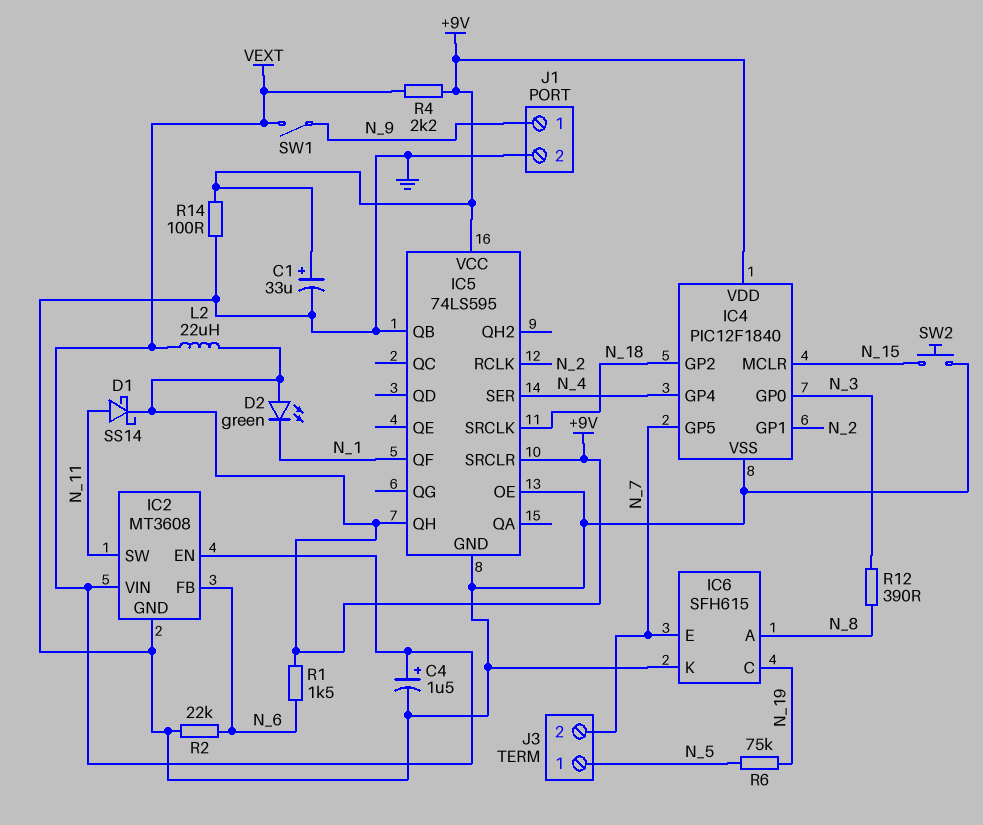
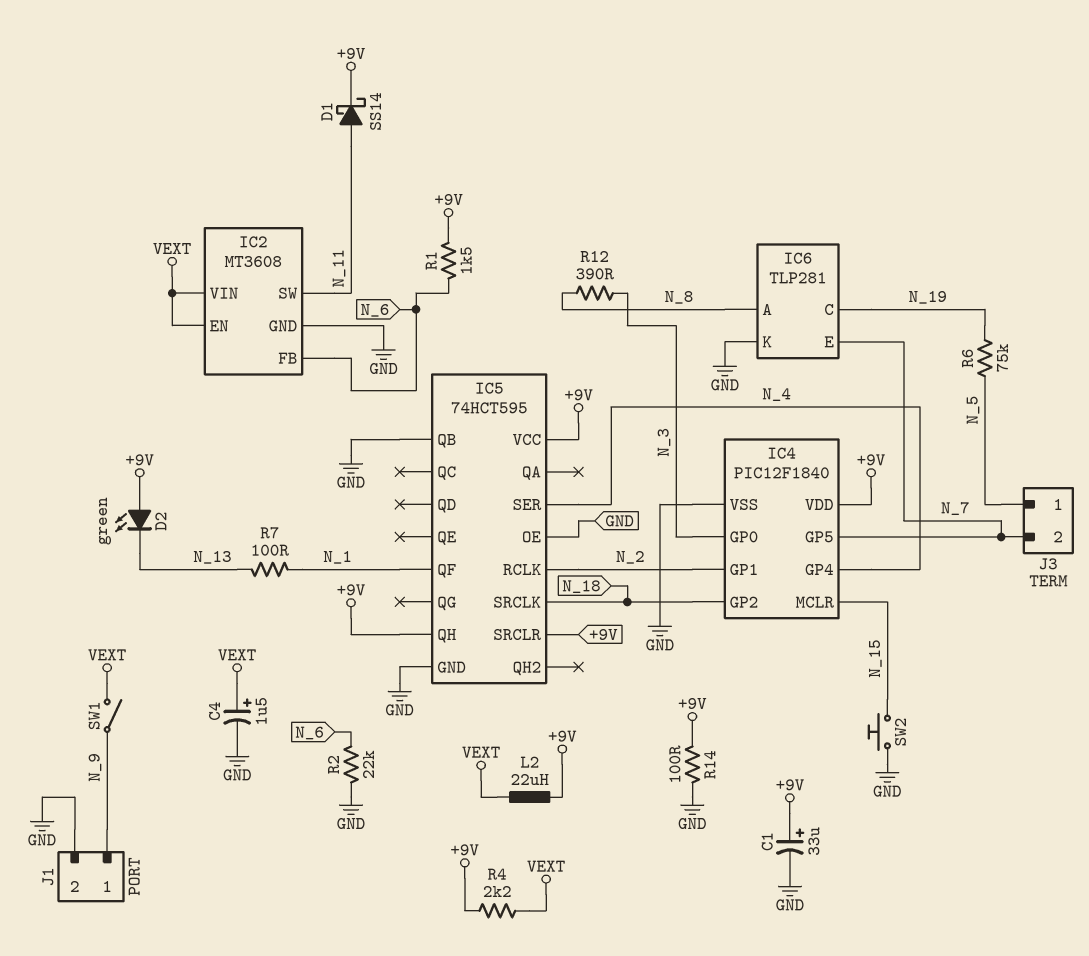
D2: LED green (A +9V, K N_1) -> LED green (A +9V, K N_13)
IC5: 74LS595 -> 74HCT595
IC6: SFH615 -> TLP281
R7: none -> 100 (N_1, N_13)

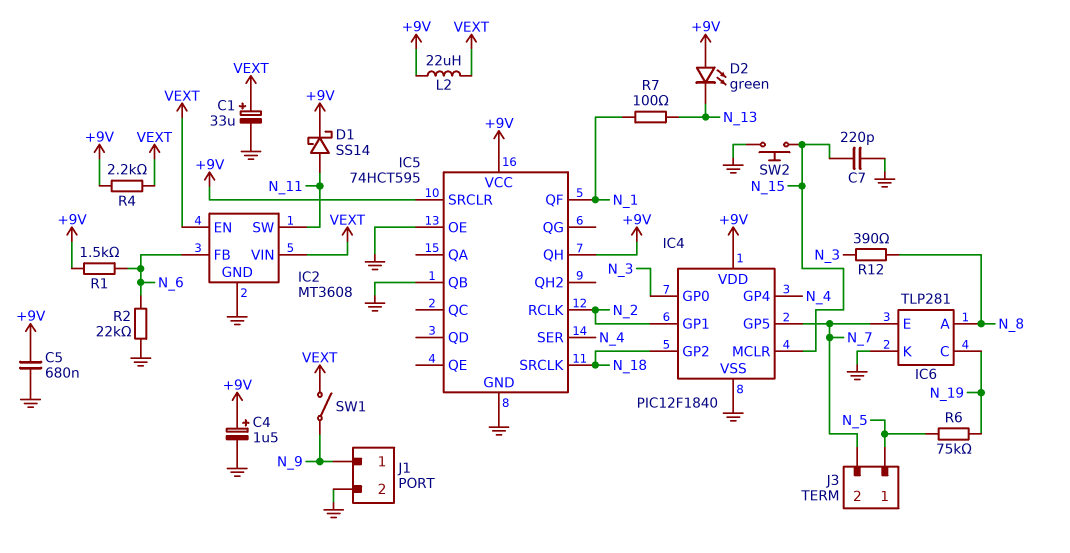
C1: 33uF (plus +9V, minus GND) -> 33uF (plus VEXT, minus GND)
C4: 1.5uF (plus VEXT, minus GND) -> 1.5uF (plus +9V, minus GND)
C5: none -> 680nF (+9V, GND)
C7: none -> 220pF (GND, N_15)
R14: 100 (+9V, GND) -> none

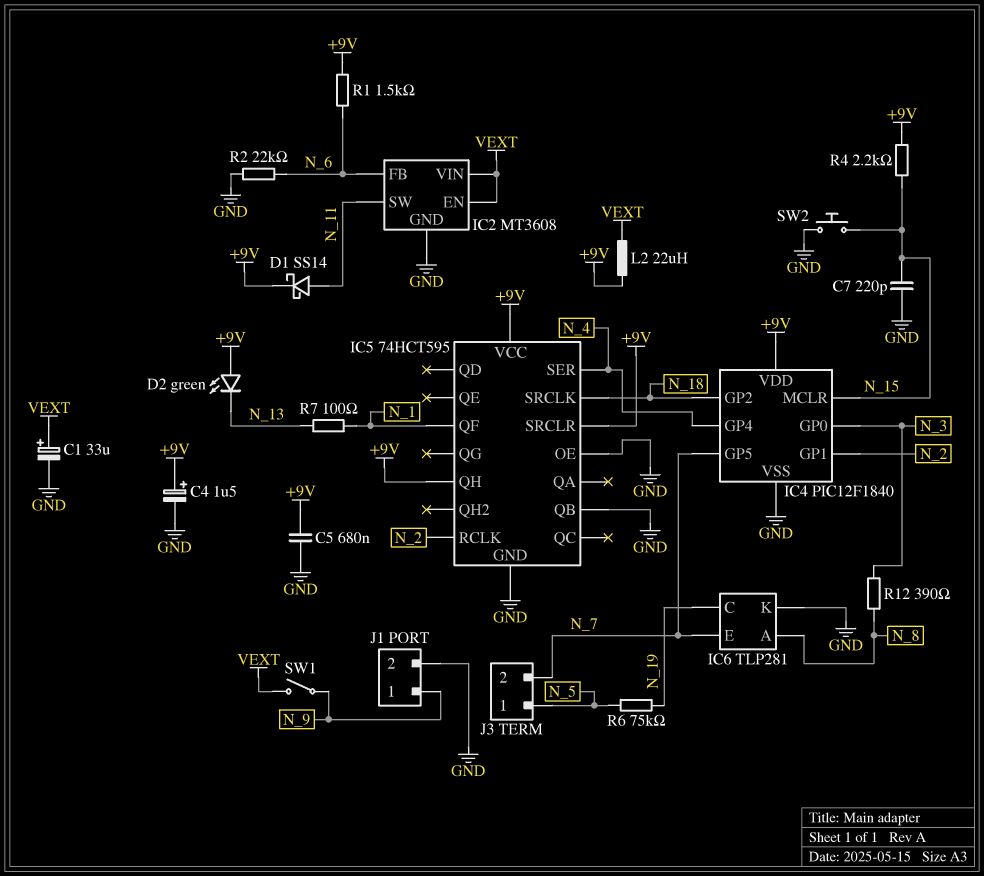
R4: 2.2k (+9V, VEXT) -> 2.2k (+9V, N_15)

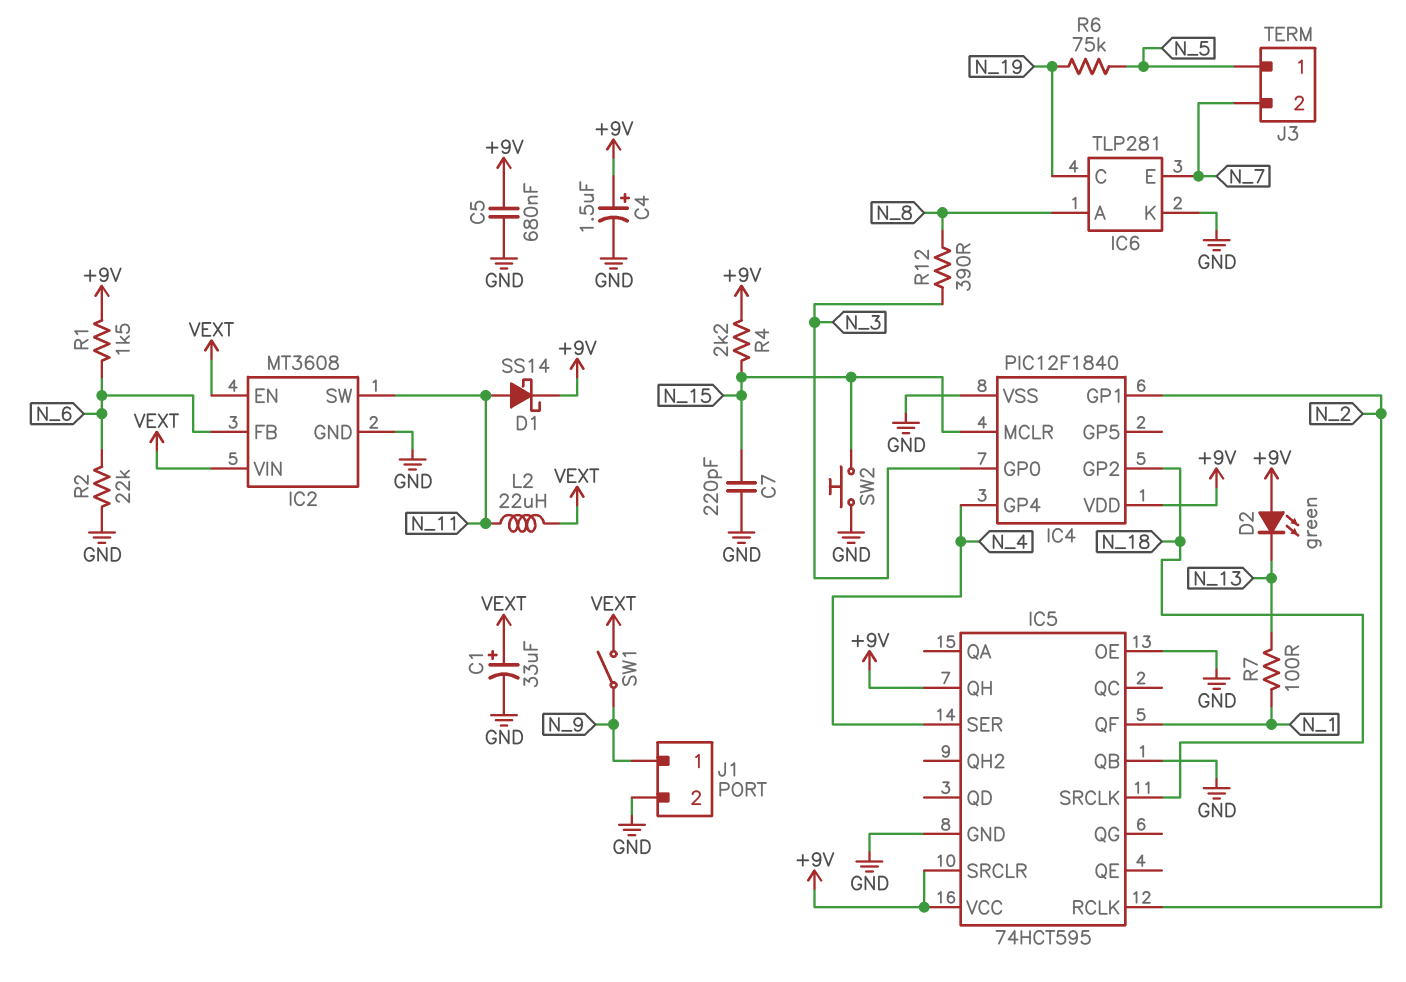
IC4 pin GP5: N_7 -> none
L2: 22uH (+9V, VEXT) -> 22uH (N_11, VEXT)

